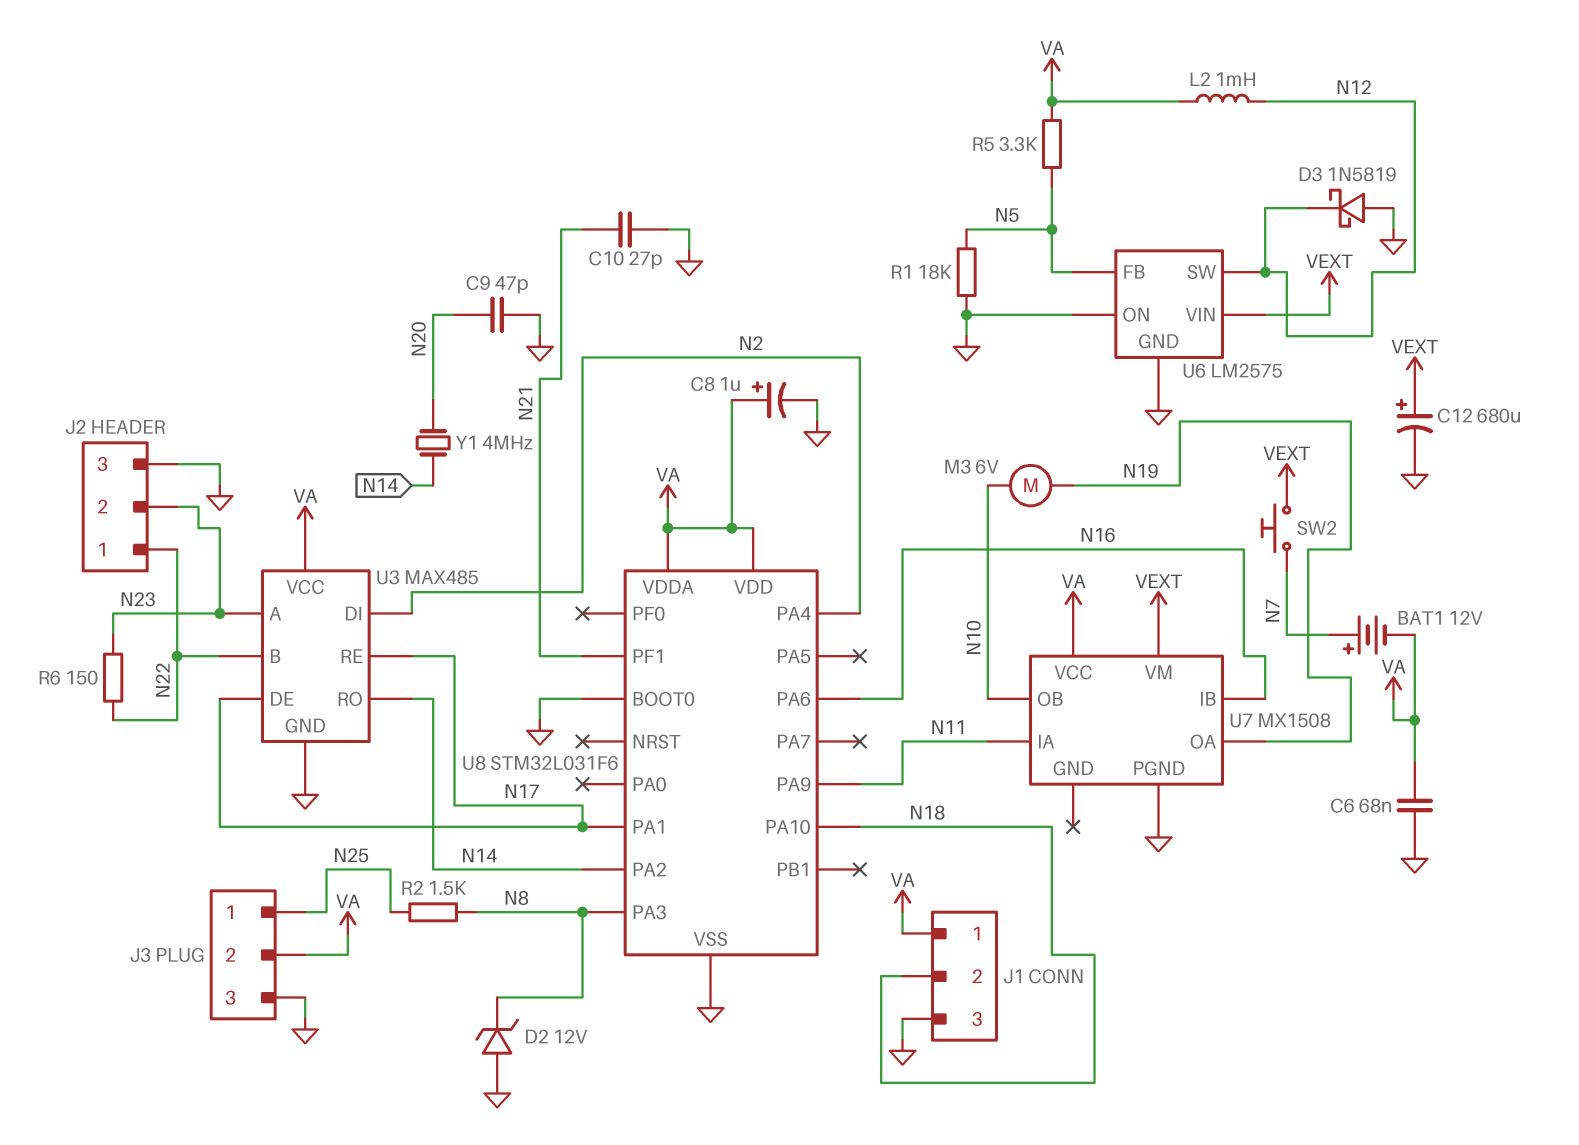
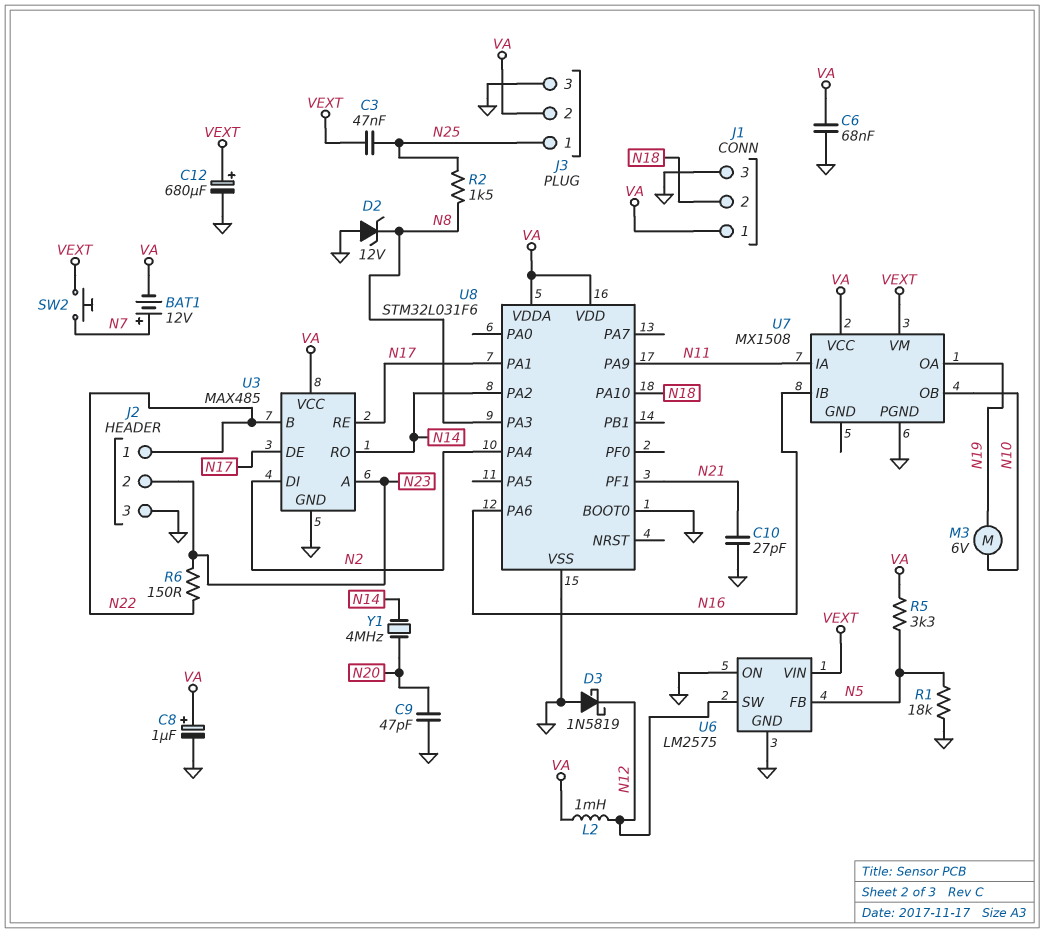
C3: none -> 47nF (N25, VEXT)

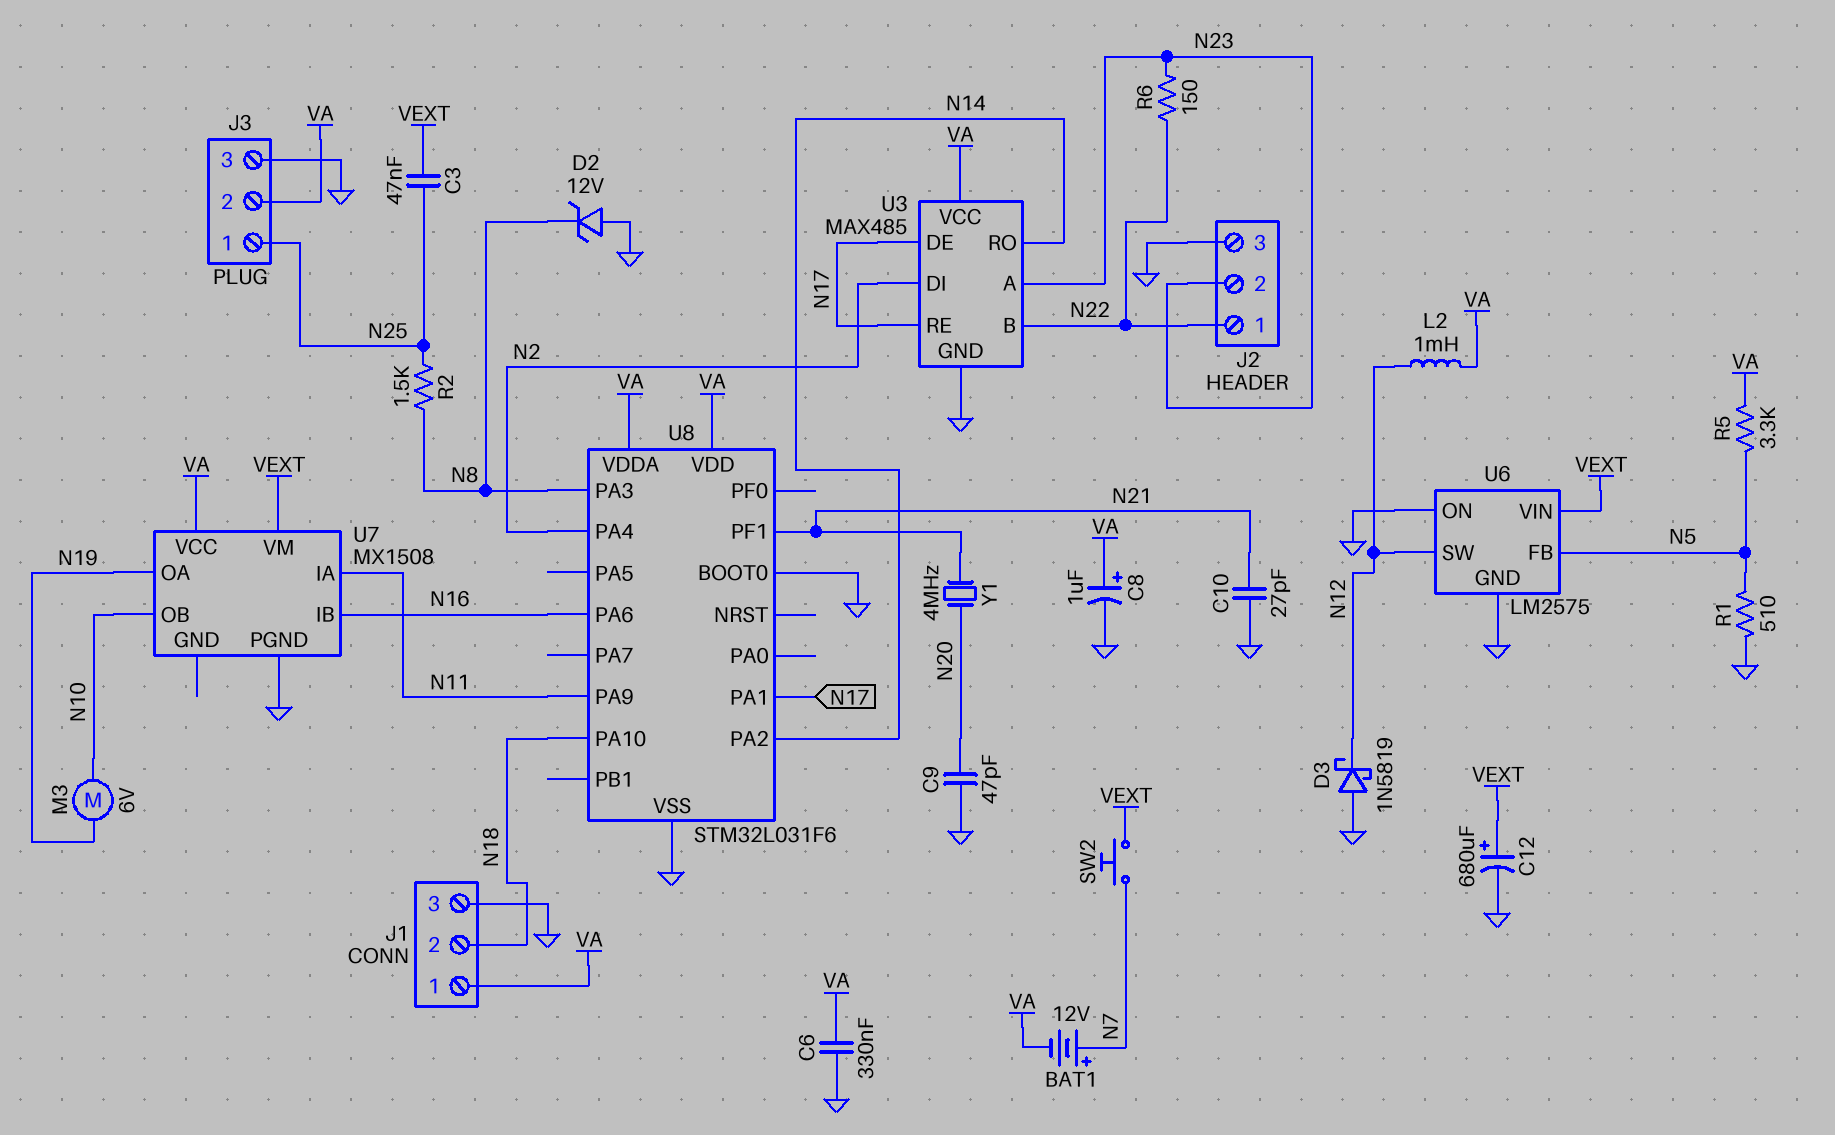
C6: 68nF (GND, VA) -> 330nF (GND, VA)
R1: 18k (GND, N5) -> 510 (GND, N5)
Y1: 4MHz (N14, N20) -> 4MHz (N20, N21)

